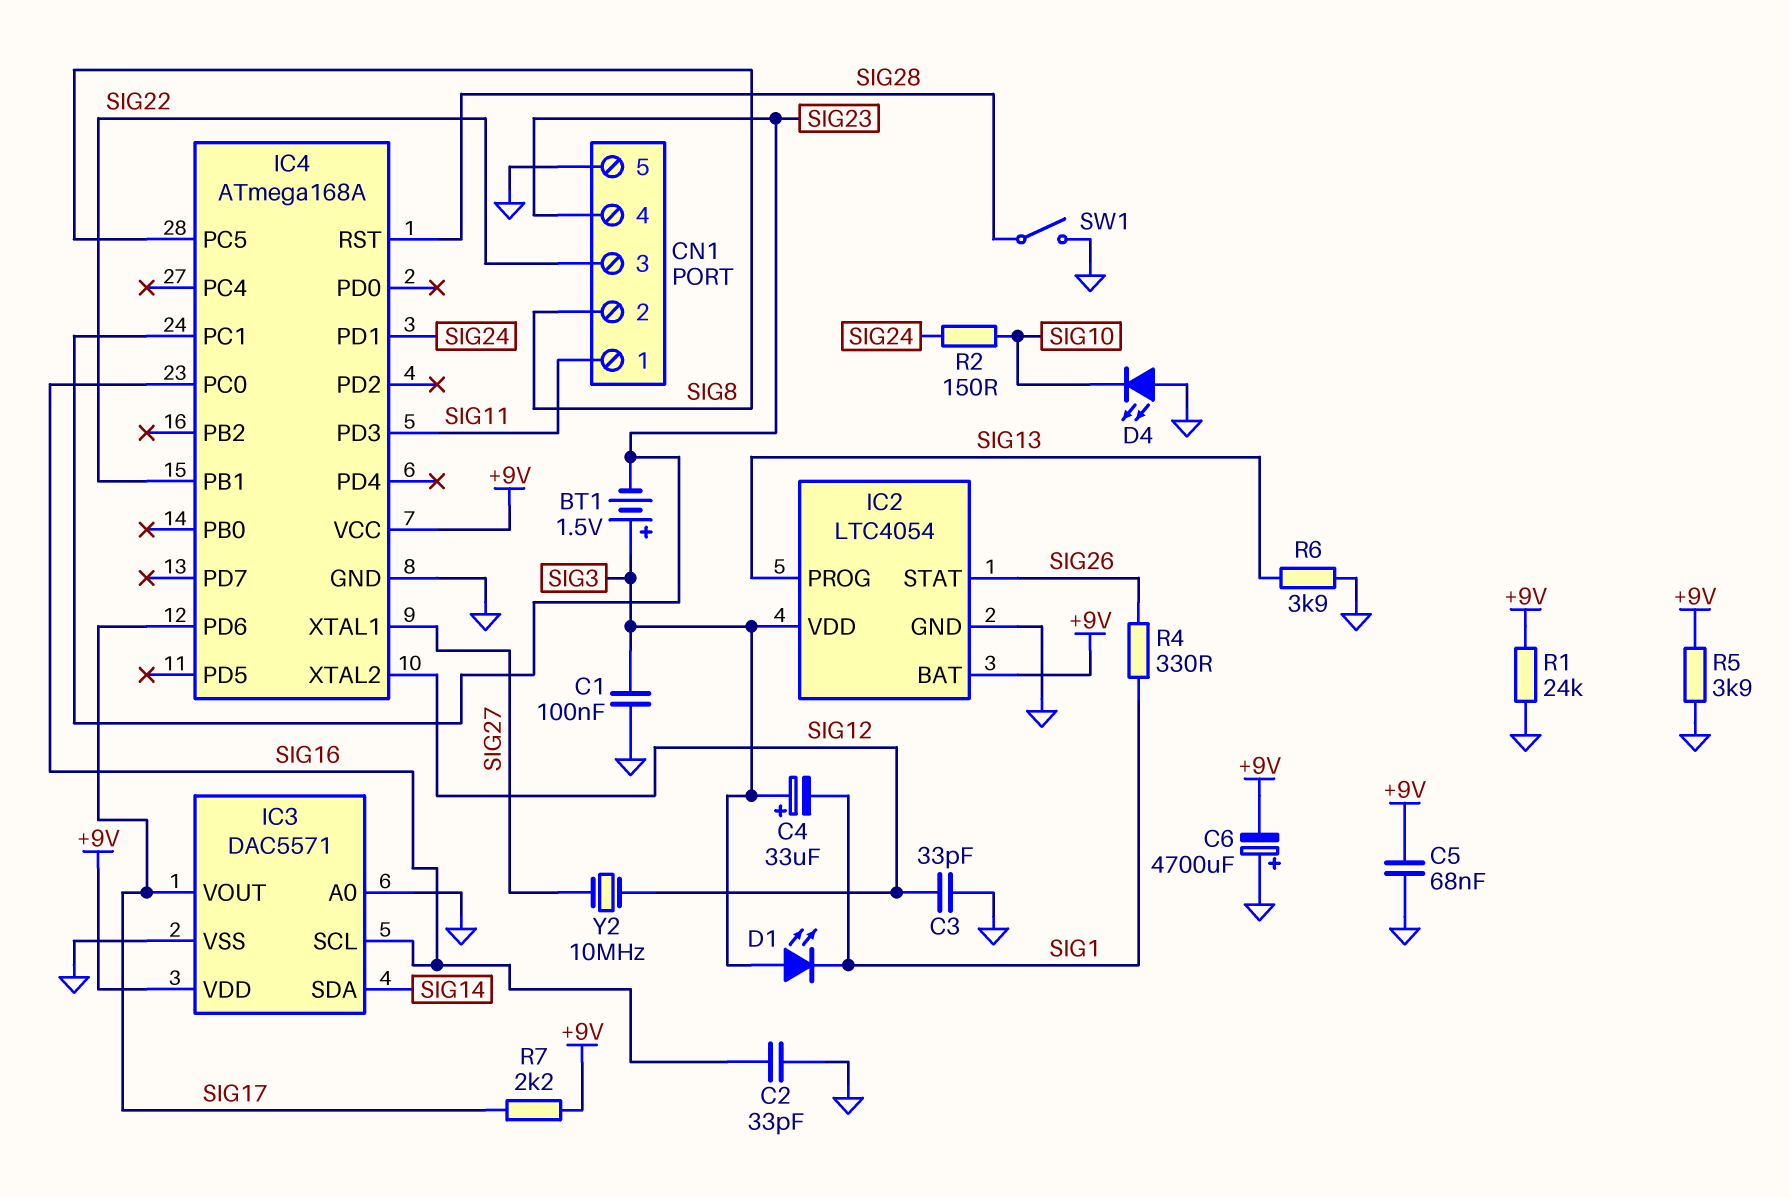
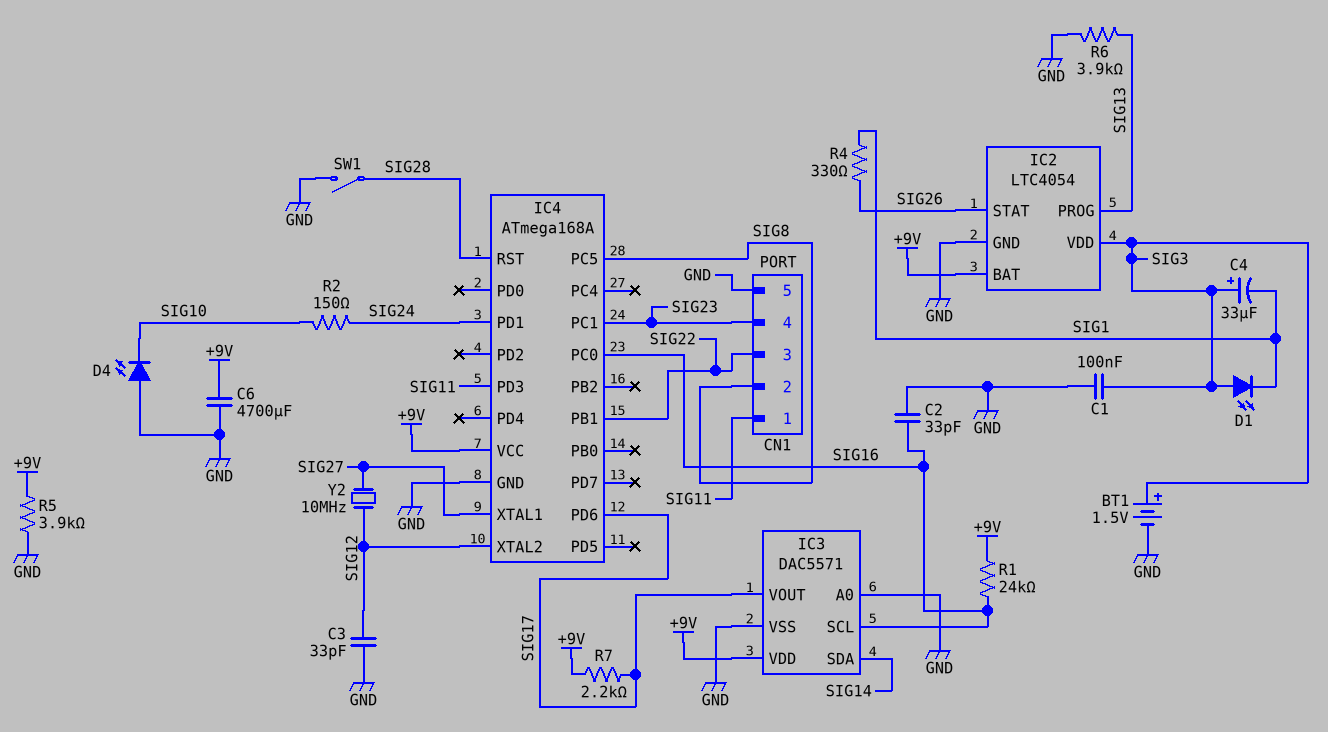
BT1: 1.5V (plus SIG3, minus SIG23) -> 1.5V (plus SIG3, minus GND)
C5: 68nF (+9V, GND) -> none
C6: 4700uF (plus GND, minus +9V) -> 4700uF (+9V, GND)
R1: 24k (+9V, GND) -> 24k (+9V, SIG16)

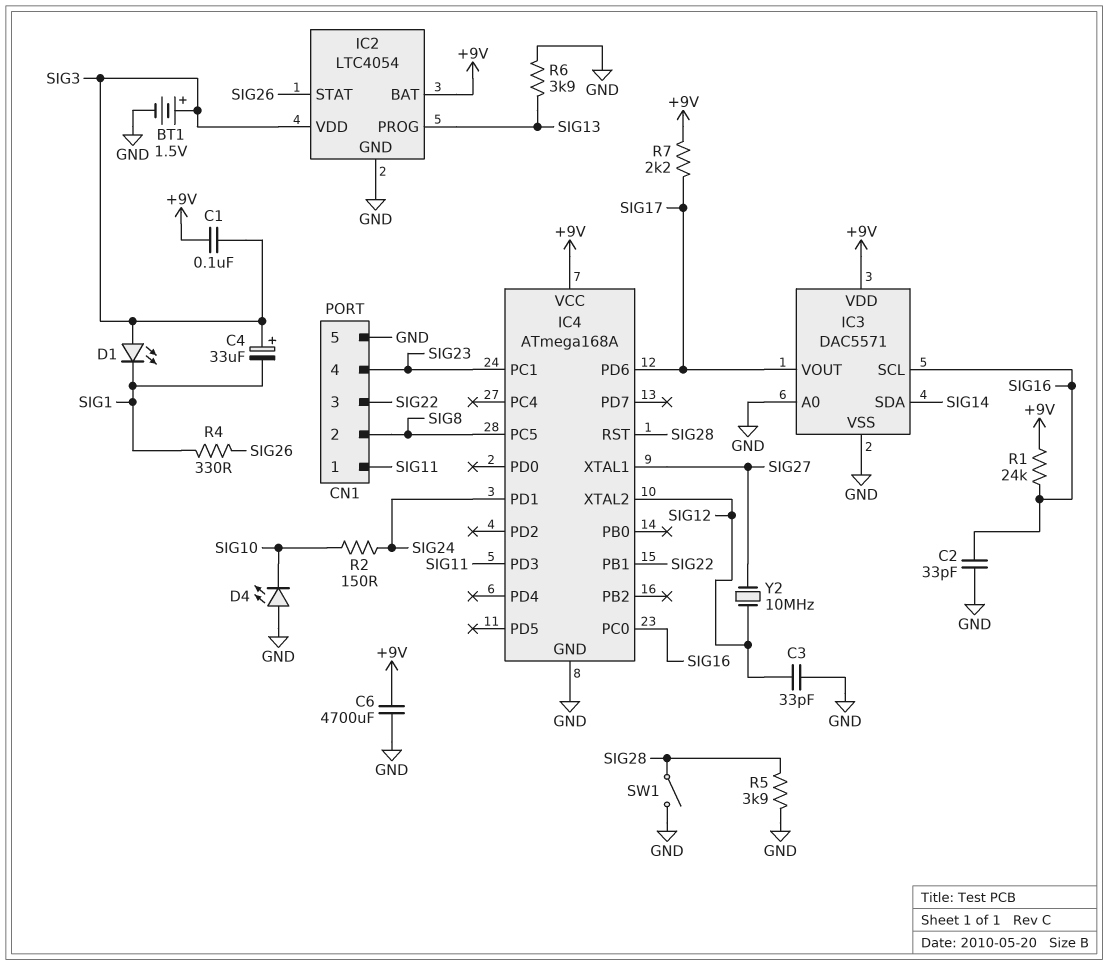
C1: 100nF (GND, SIG3) -> 100nF (+9V, SIG3)
R5: 3.9k (+9V, GND) -> 3.9k (GND, SIG28)

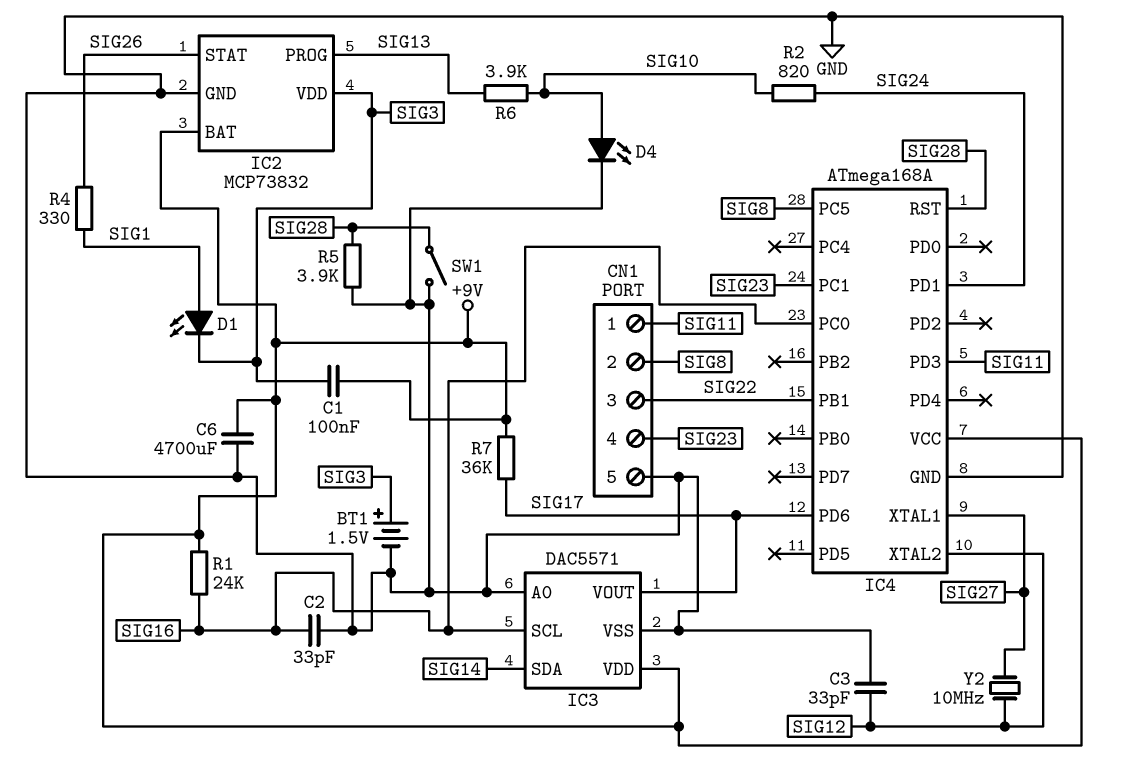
C4: 33uF (plus SIG3, minus SIG1) -> none
D1: LED (A SIG3, K SIG1) -> LED (A SIG1, K SIG3)
D4: LED (A GND, K SIG10) -> LED (A SIG10, K GND)
IC2: LTC4054 -> MCP73832
R2: 150 (SIG10, SIG24) -> 820 (SIG10, SIG24)
R6: 3.9k (GND, SIG13) -> 3.9k (SIG10, SIG13)
R7: 2.2k (+9V, SIG17) -> 36k (+9V, SIG17)

